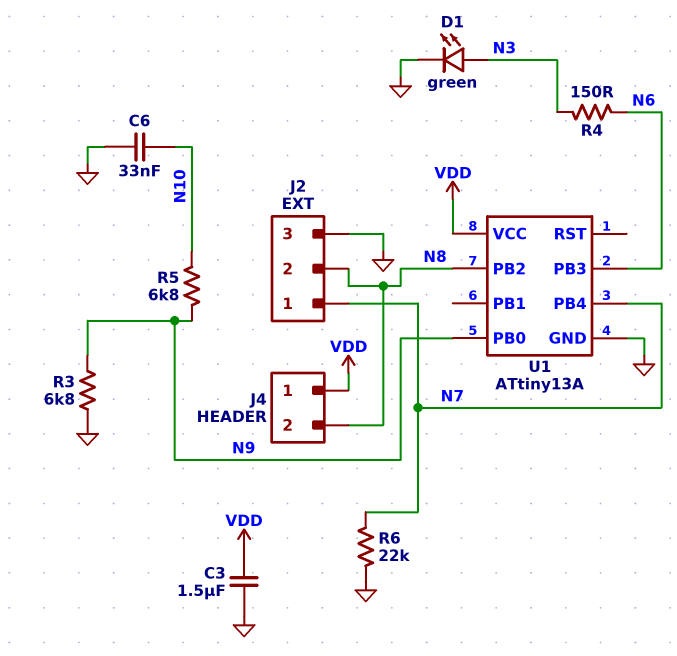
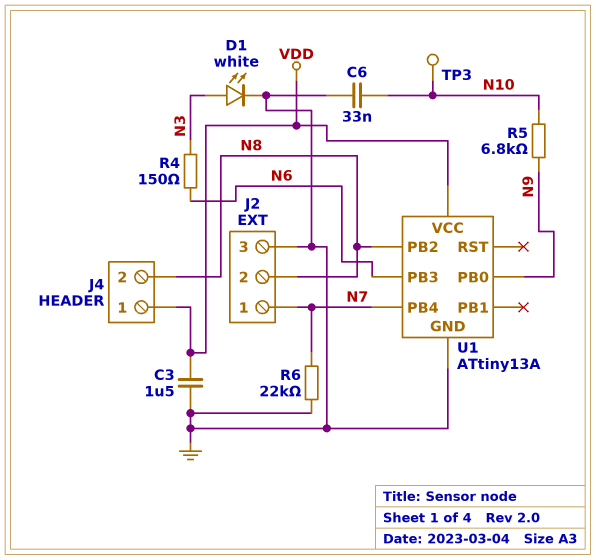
D1: LED green (A N3, K GND) -> LED white (A N3, K GND)
R3: 6.8k (GND, N9) -> none
TP3: none -> test point (N10)

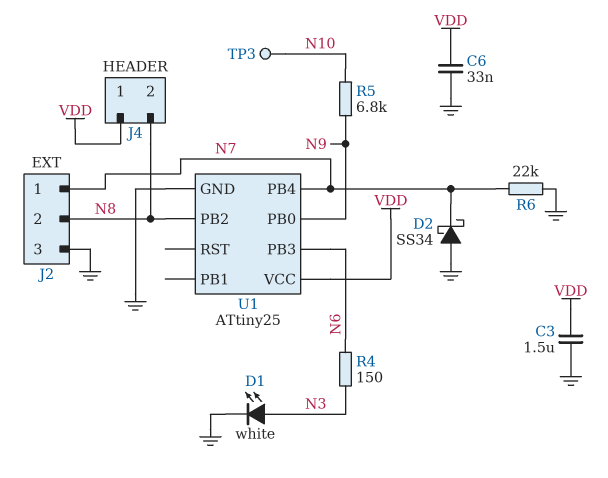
C6: 33nF (GND, N10) -> 33nF (GND, VDD)
D2: none -> schottky SS34 (A GND, K N7)
U1: ATtiny13A -> ATtiny25

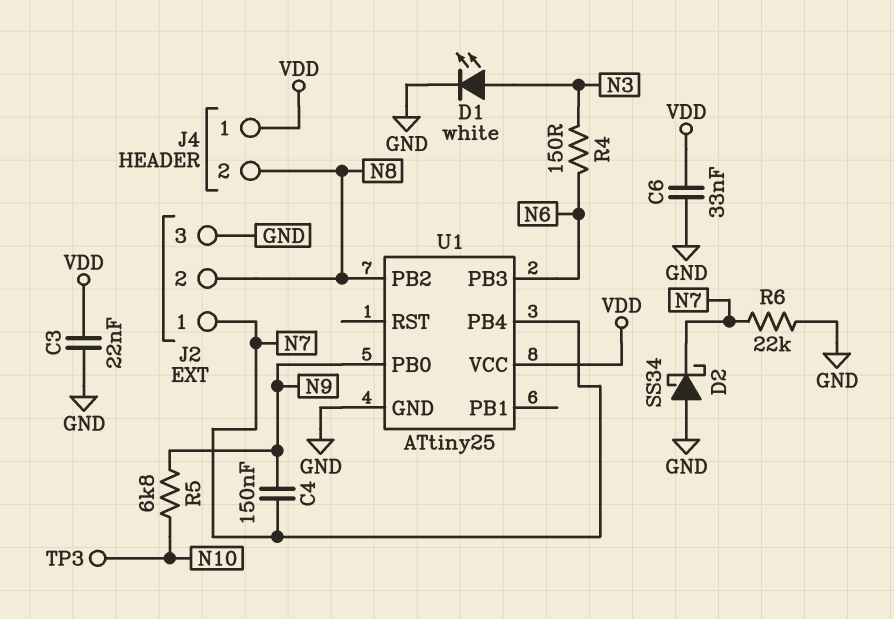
C3: 1.5uF (GND, VDD) -> 22nF (GND, VDD)
C4: none -> 150nF (N7, N9)

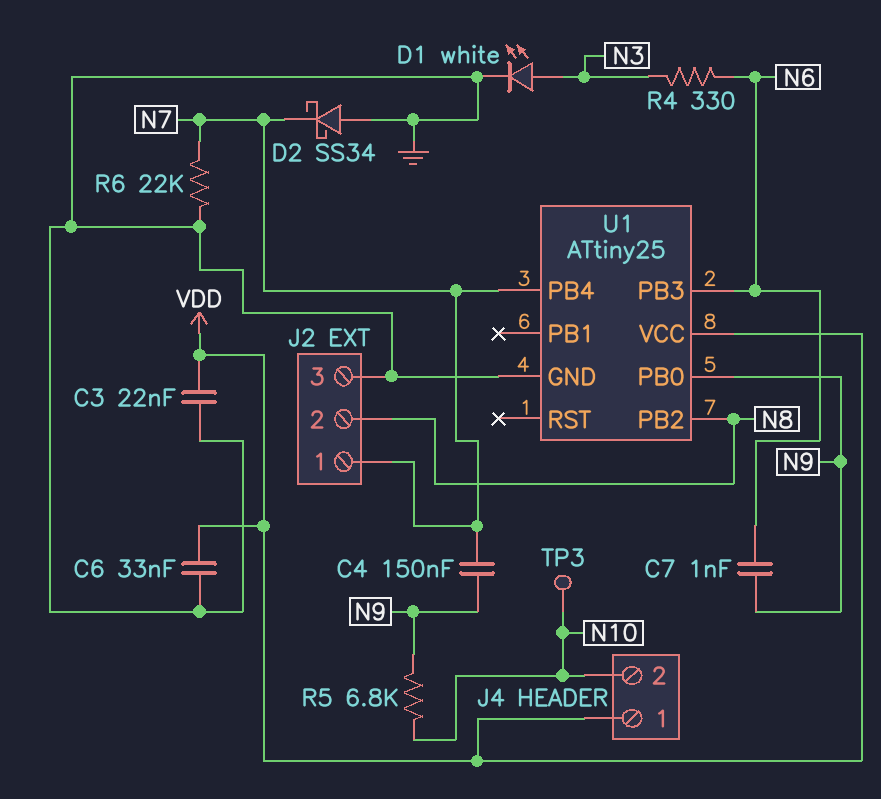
C7: none -> 1nF (N6, N9)
J4 pin 2: N8 -> N10
R4: 150 (N3, N6) -> 330 (N3, N6)

